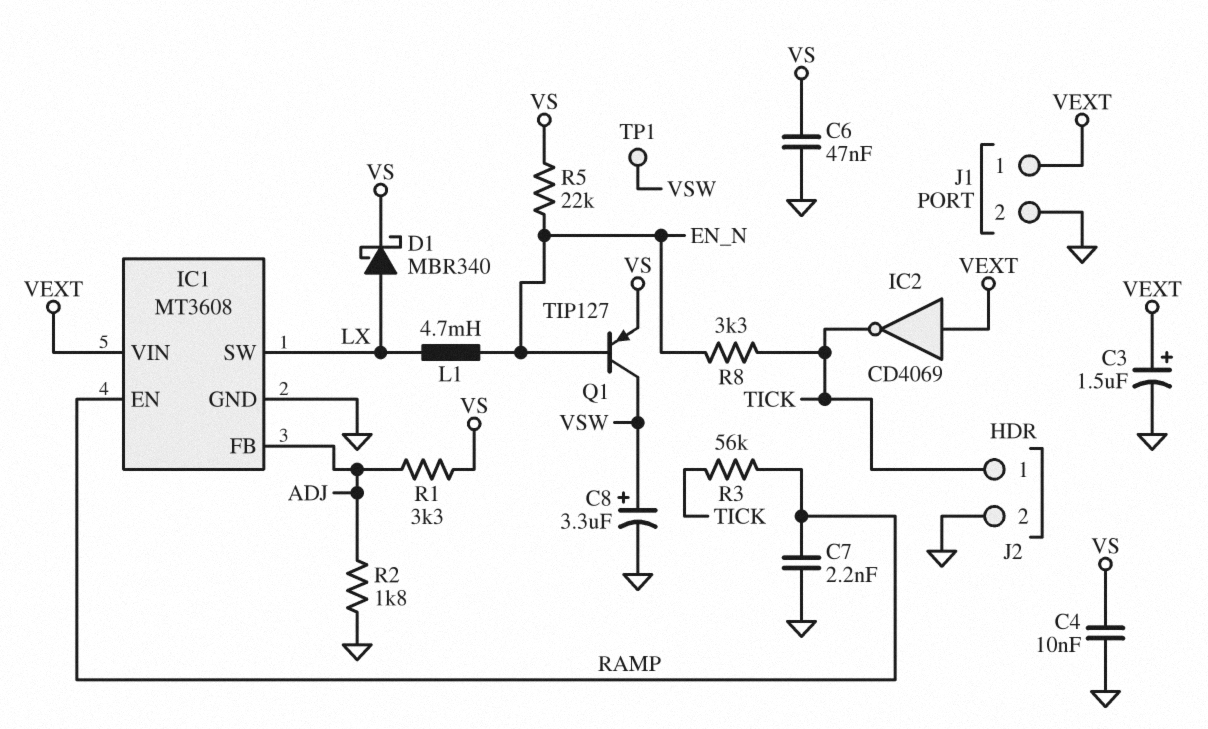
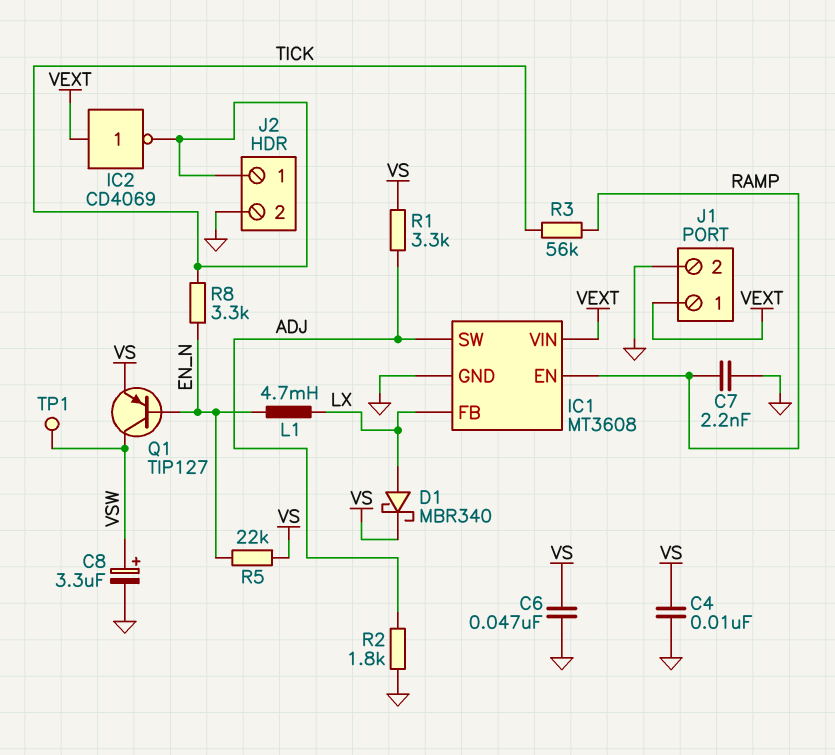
C3: 1.5uF (plus VEXT, minus GND) -> none
IC1 pin FB: ADJ -> LX
IC1 pin SW: LX -> ADJ

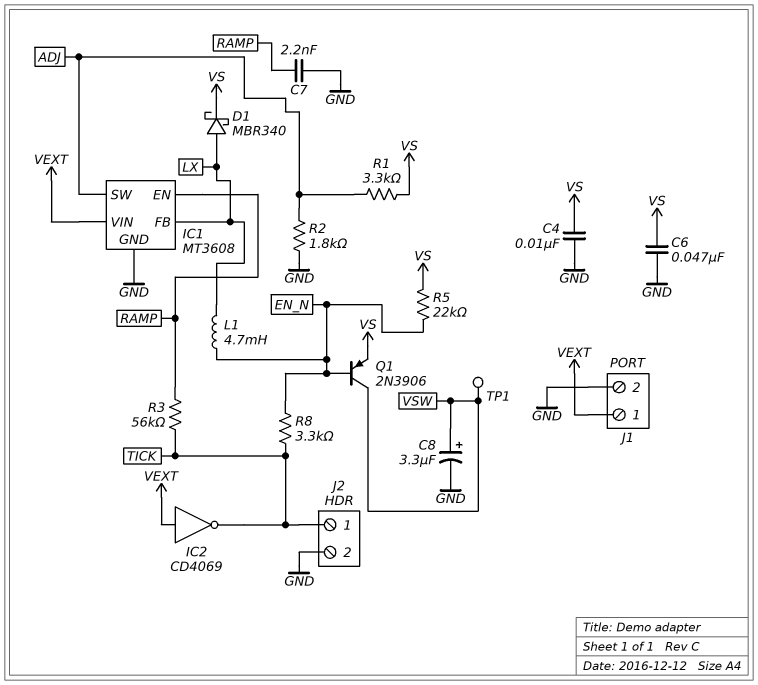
Q1: PNP TIP127 (B EN_N, C VSW, E VS) -> PNP 2N3906 (B EN_N, C VSW, E VS)

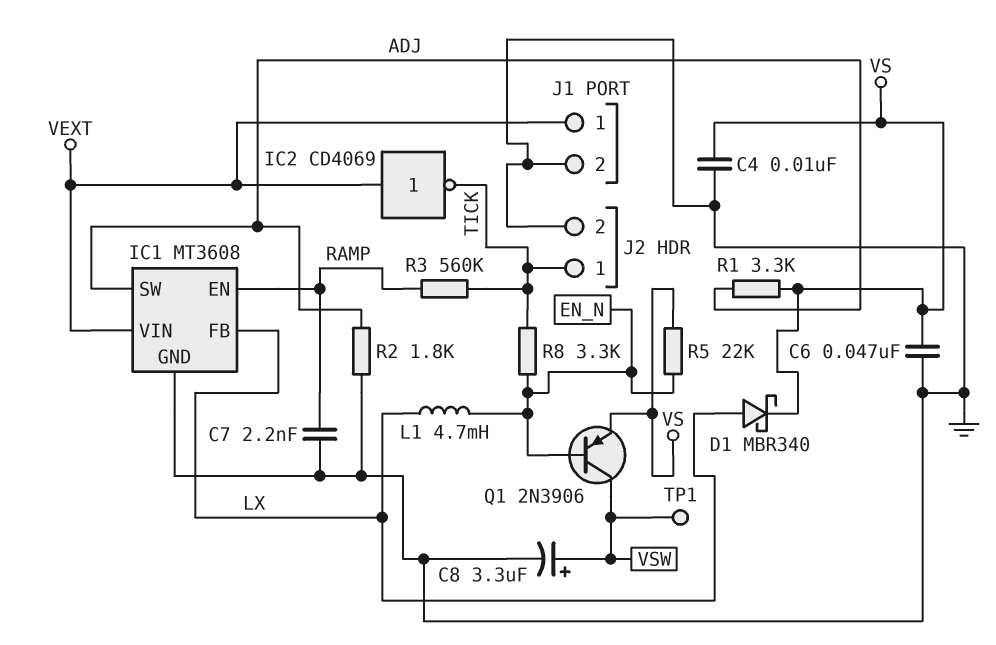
R3: 56k (RAMP, TICK) -> 560k (RAMP, TICK)

